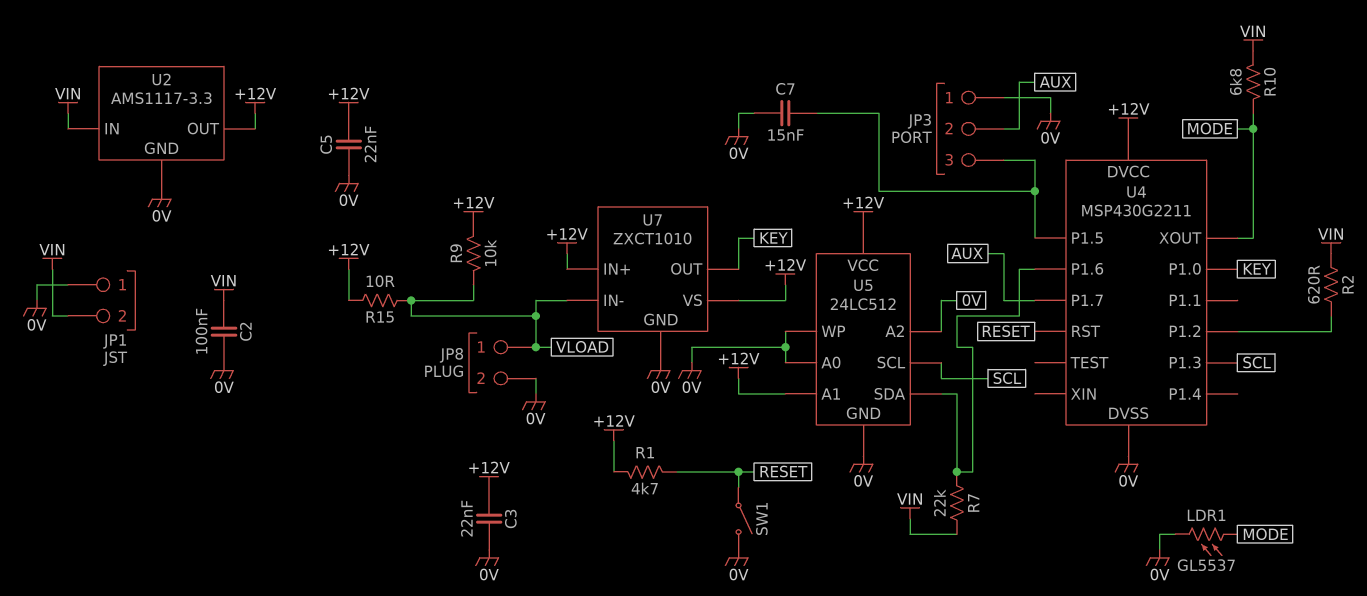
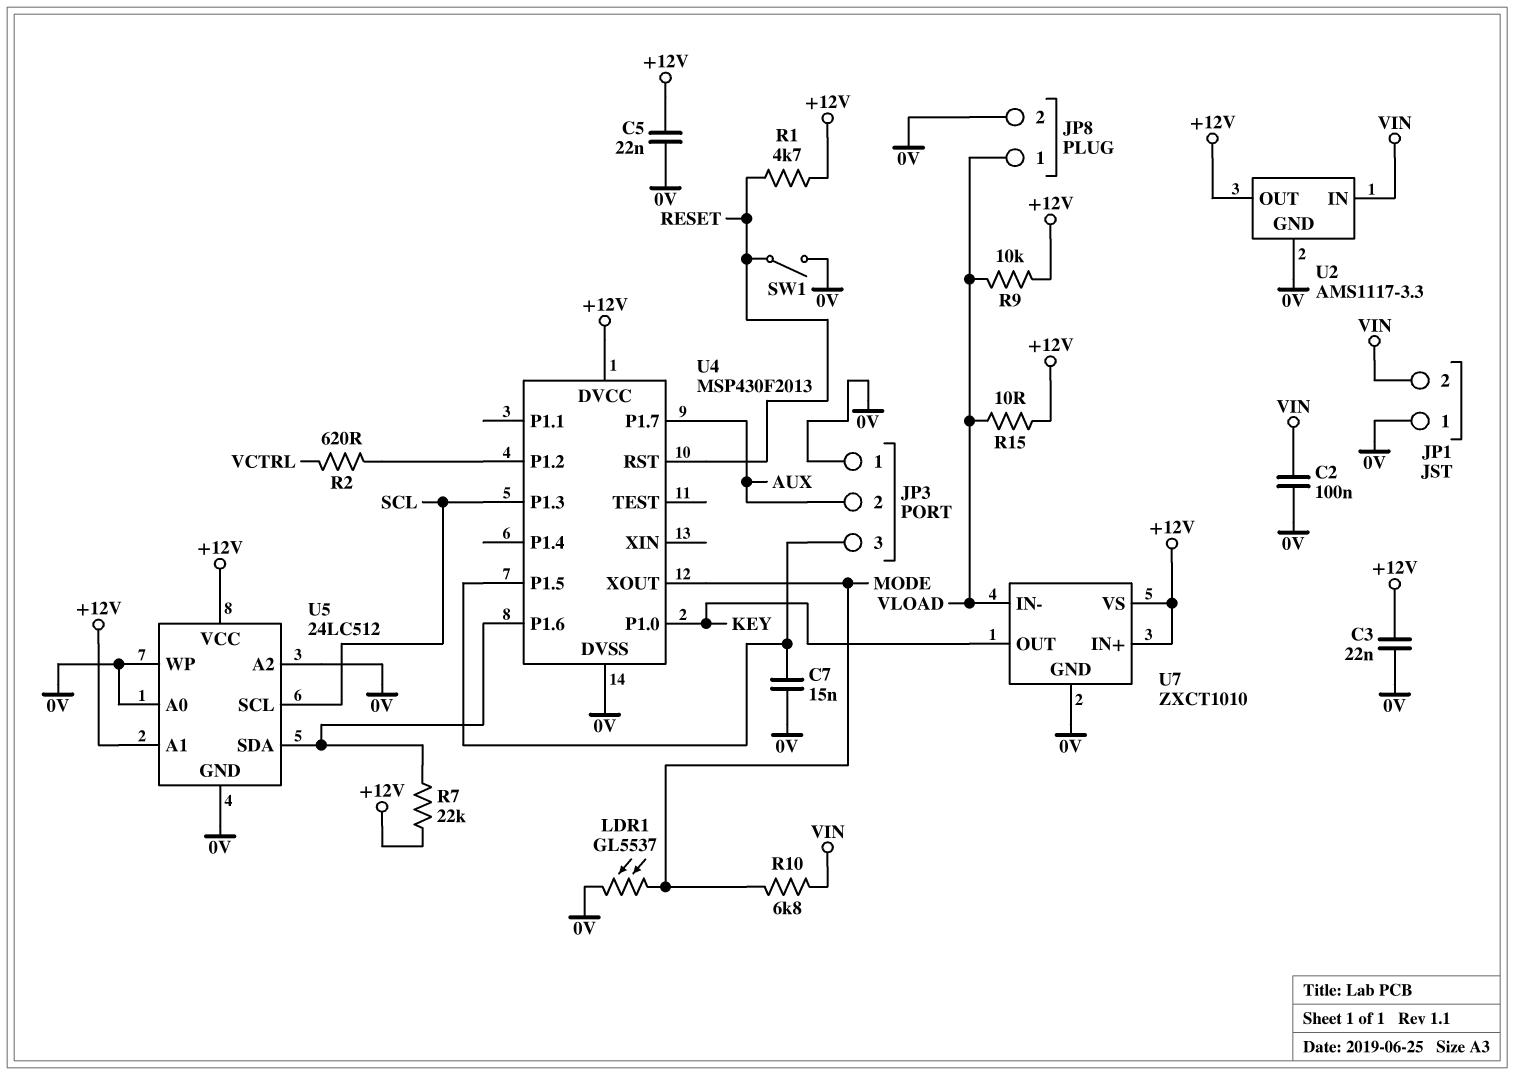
R2: 620 (U4/P1.2, VIN) -> 620 (U4/P1.2, VCTRL)
R7: 22k (U4/P1.6, VIN) -> 22k (+12V, U4/P1.6)
U4: MSP430G2211 -> MSP430F2013

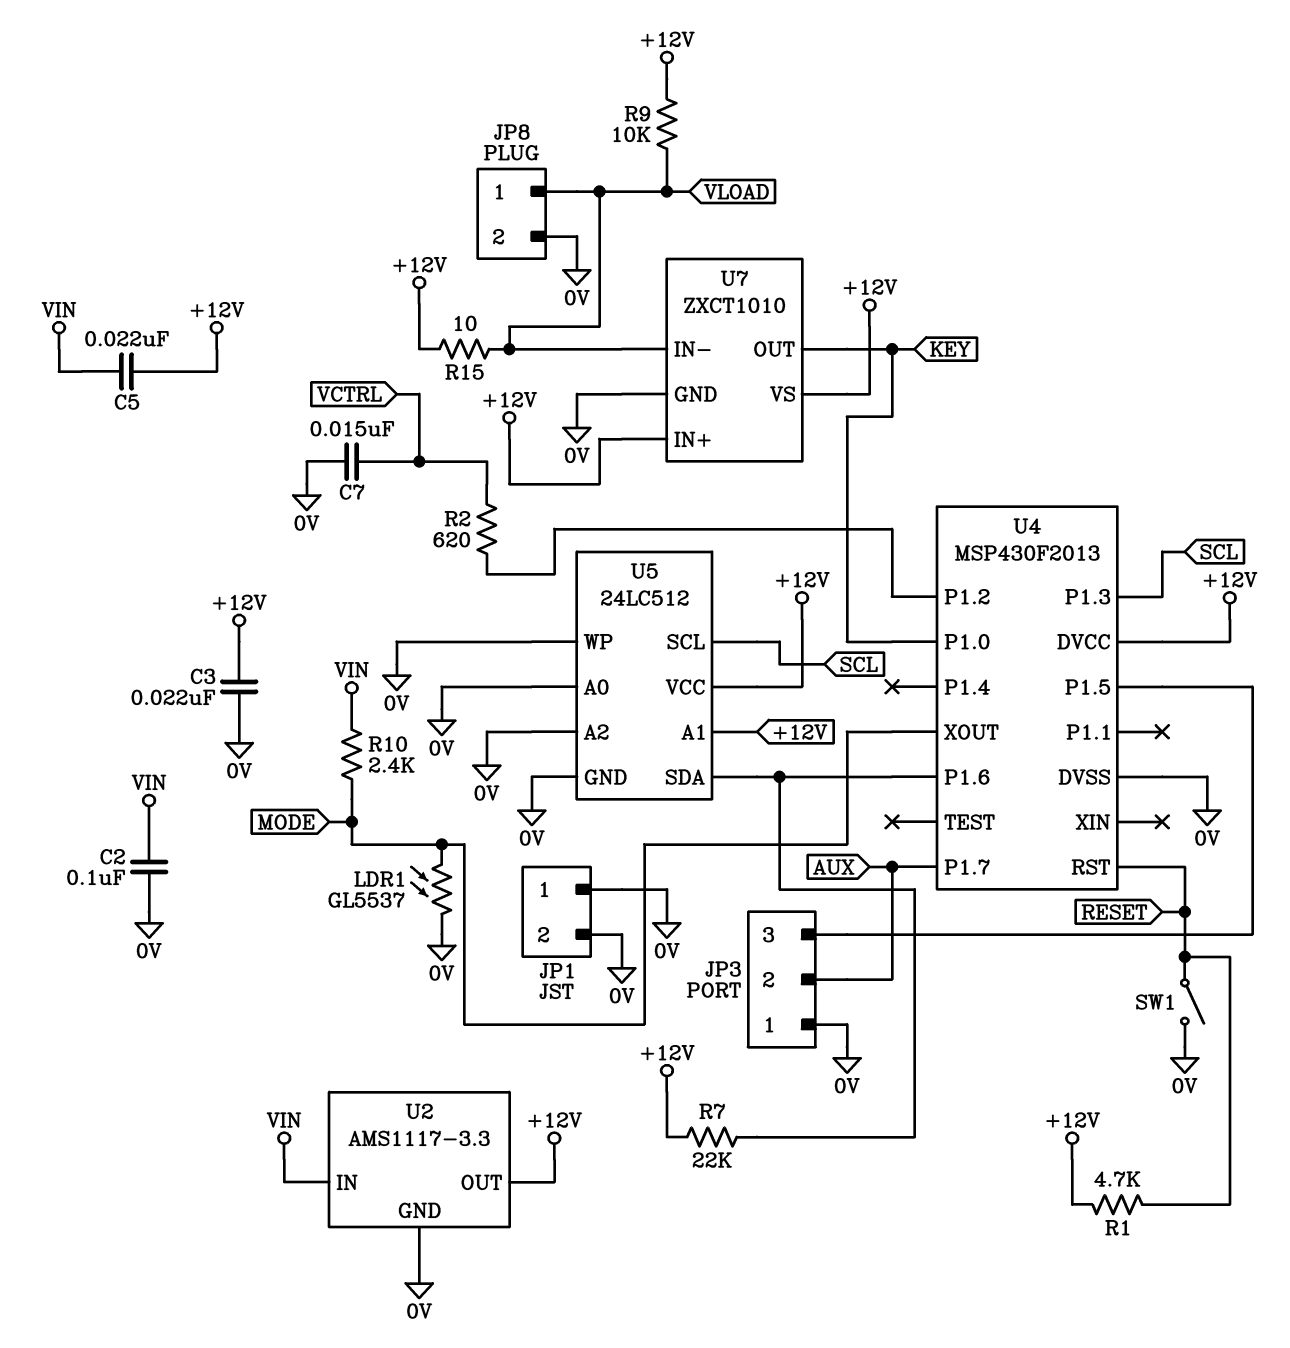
C5: 22nF (+12V, 0V) -> 22nF (+12V, VIN)
C7: 15nF (0V, JP3/3) -> 15nF (0V, VCTRL)
JP1 pin 2: VIN -> 0V
R10: 6.8k (MODE, VIN) -> 2.4k (MODE, VIN)

